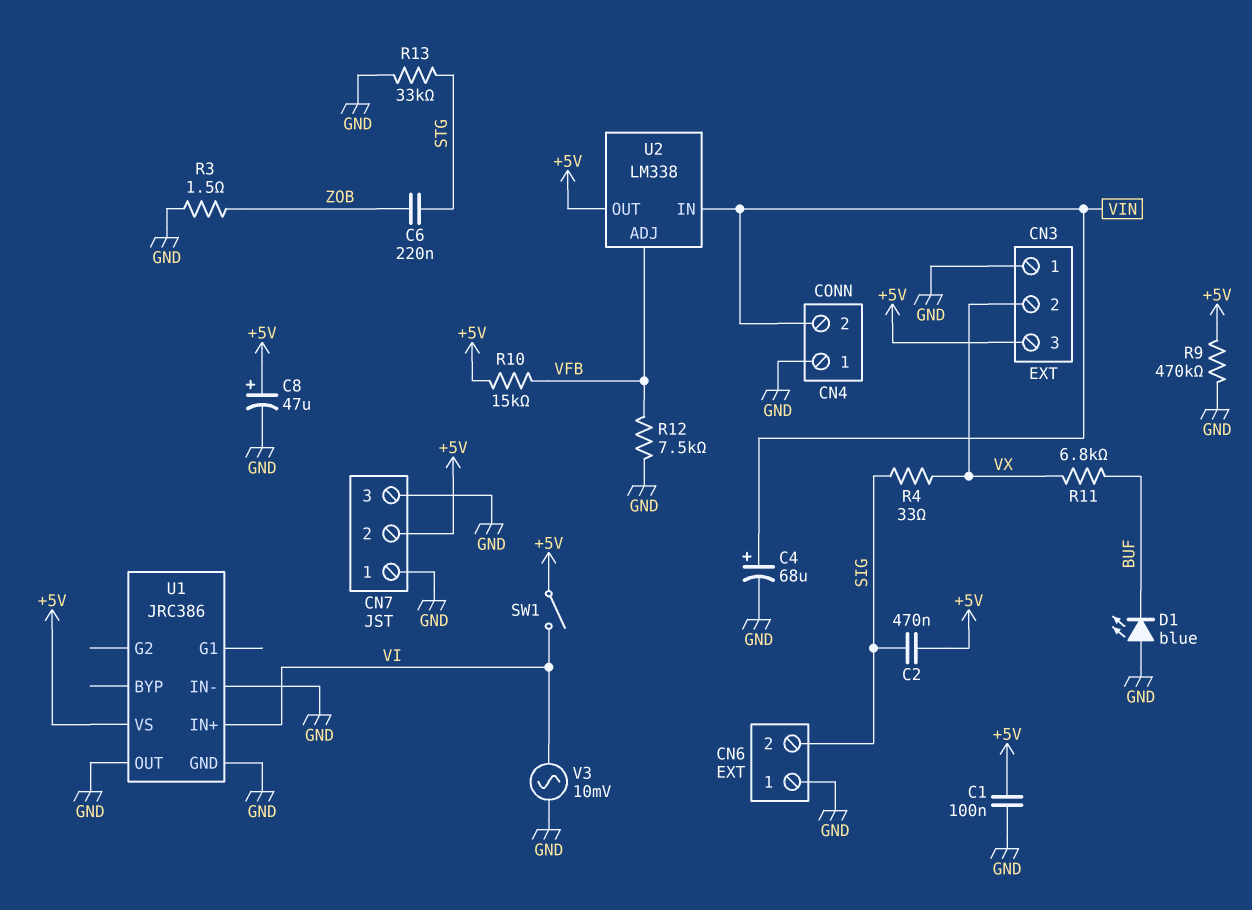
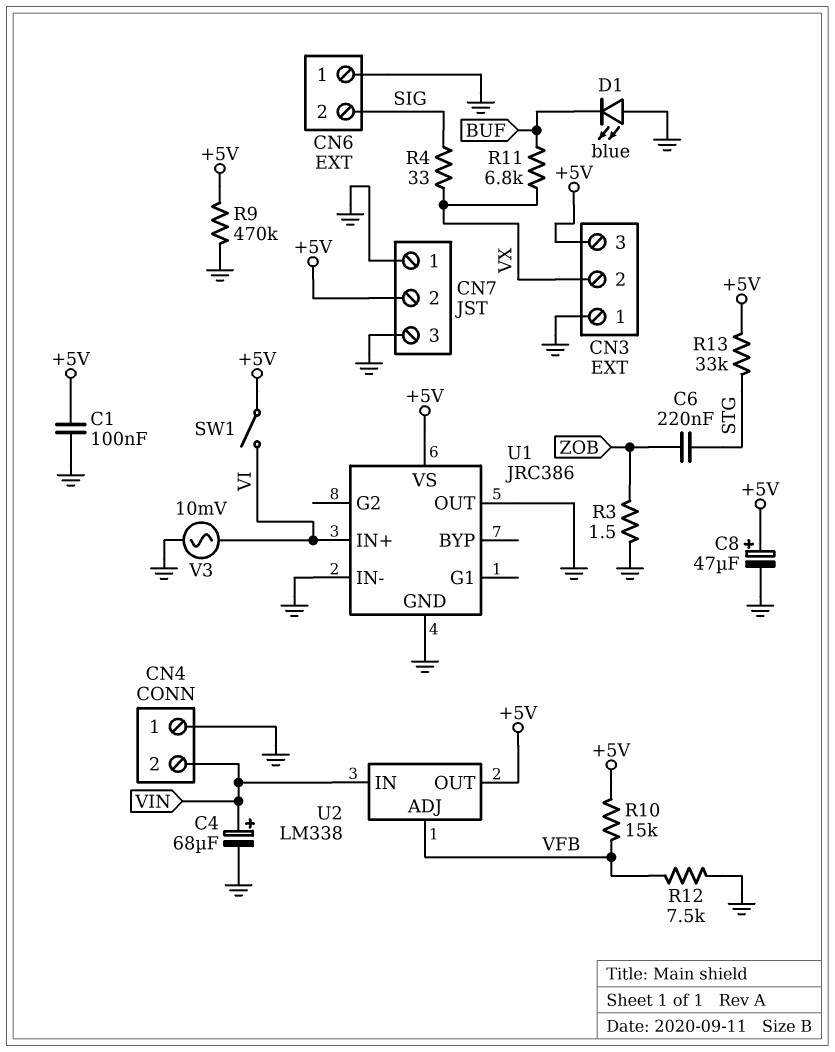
C2: 470nF (+5V, SIG) -> none
R13: 33k (GND, STG) -> 33k (+5V, STG)

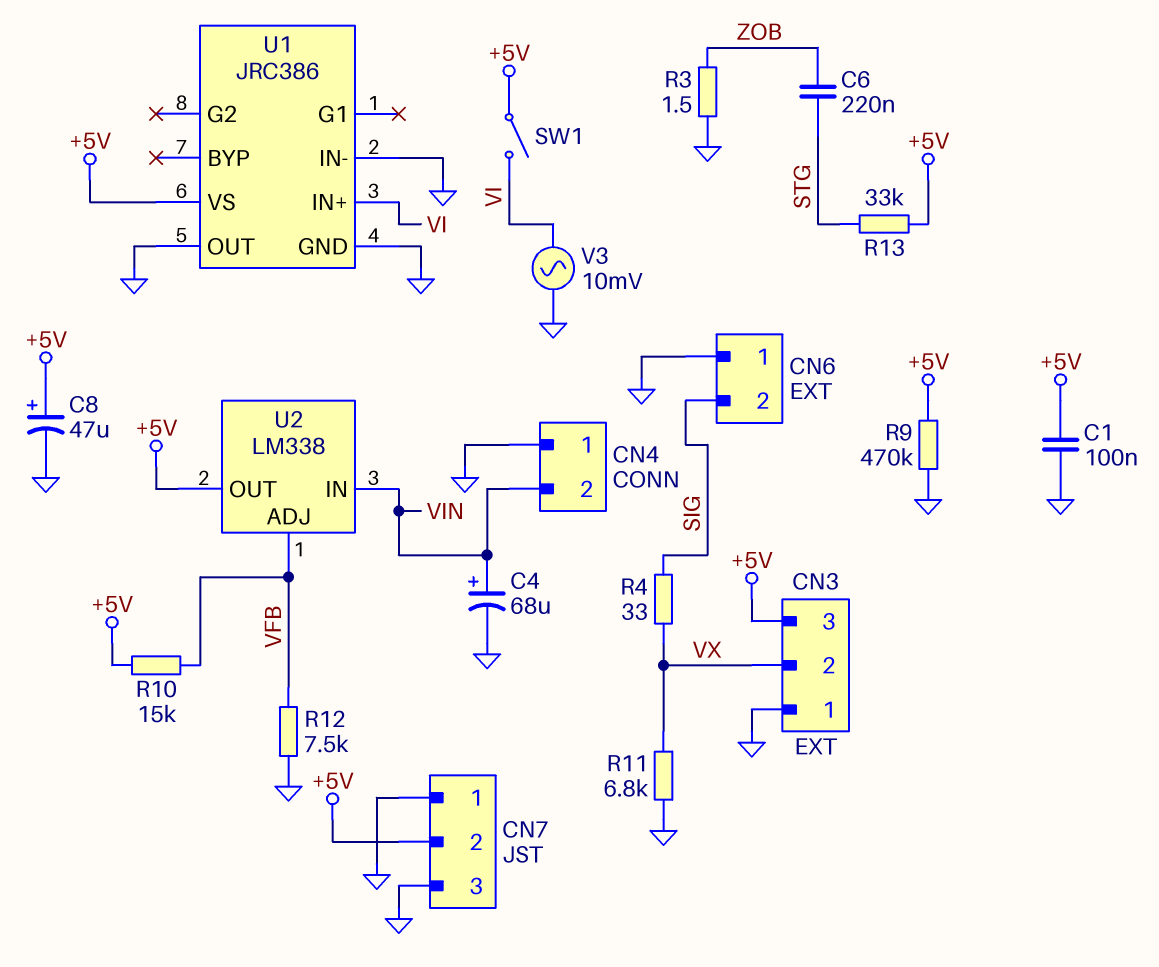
D1: LED blue (A GND, K BUF) -> none
R11: 6.8k (BUF, VX) -> 6.8k (GND, VX)

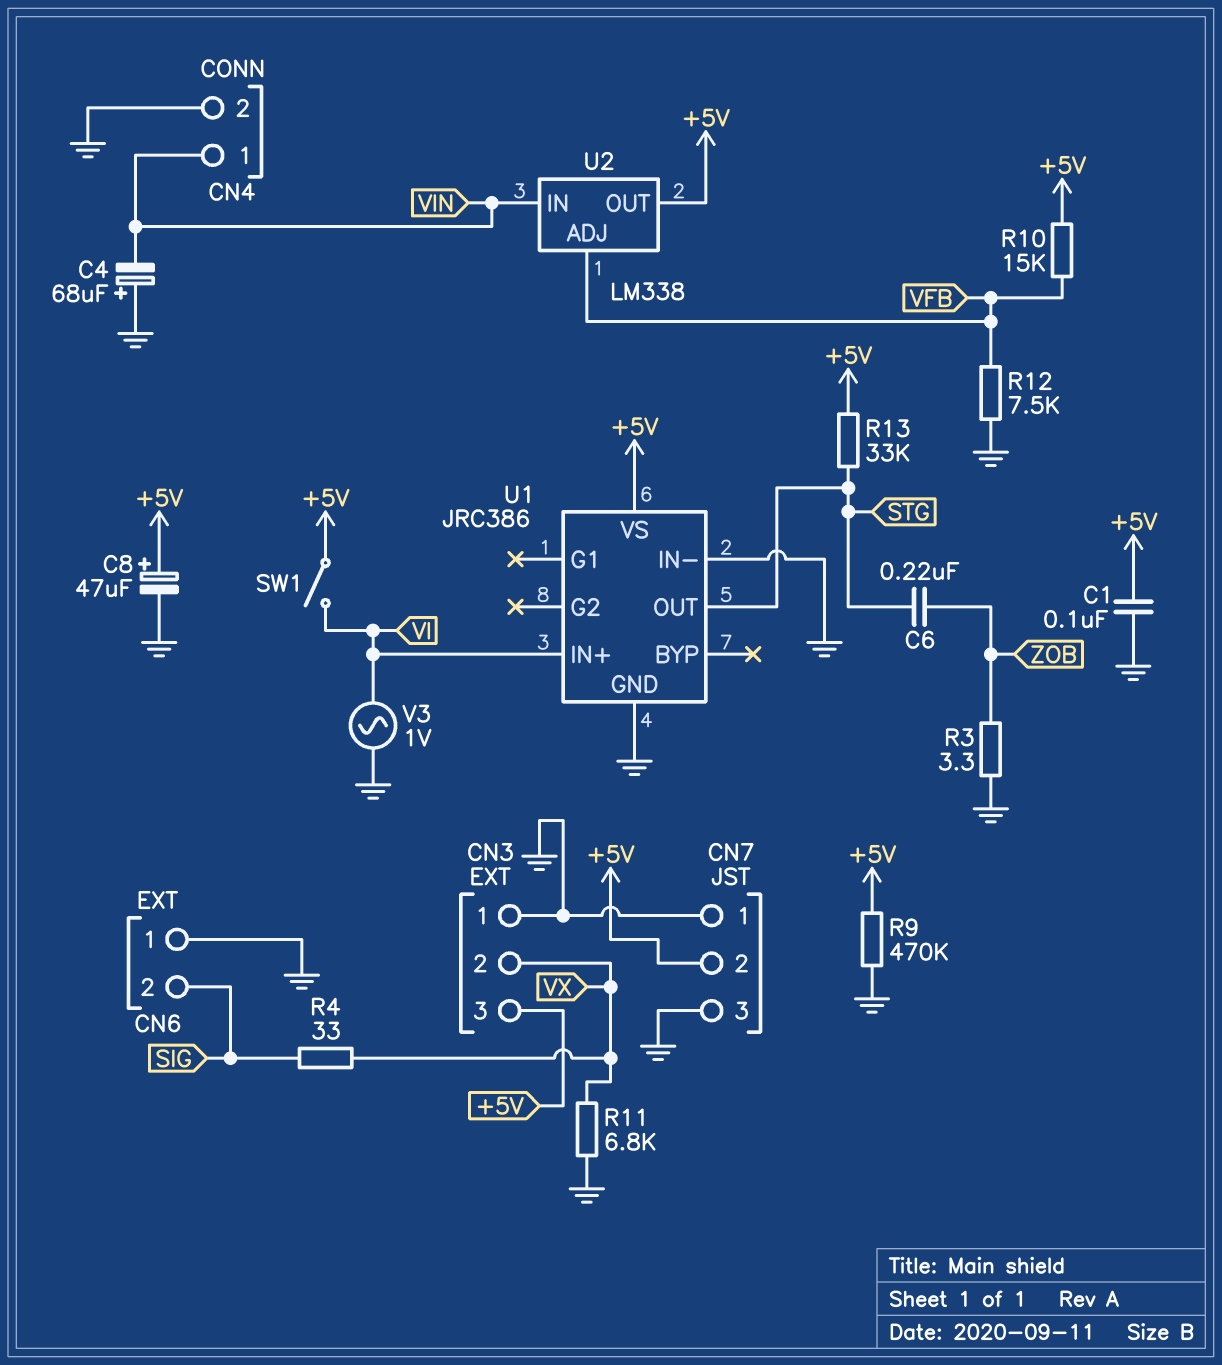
C4: 68uF (plus VIN, minus GND) -> 68uF (plus GND, minus VIN)
CN4 pin 1: GND -> VIN
CN4 pin 2: VIN -> GND
R3: 1.5 (GND, ZOB) -> 3.3 (GND, ZOB)
U1 pin OUT: GND -> STG
V3: AC 10mV (GND, VI) -> AC 1V (GND, VI)

